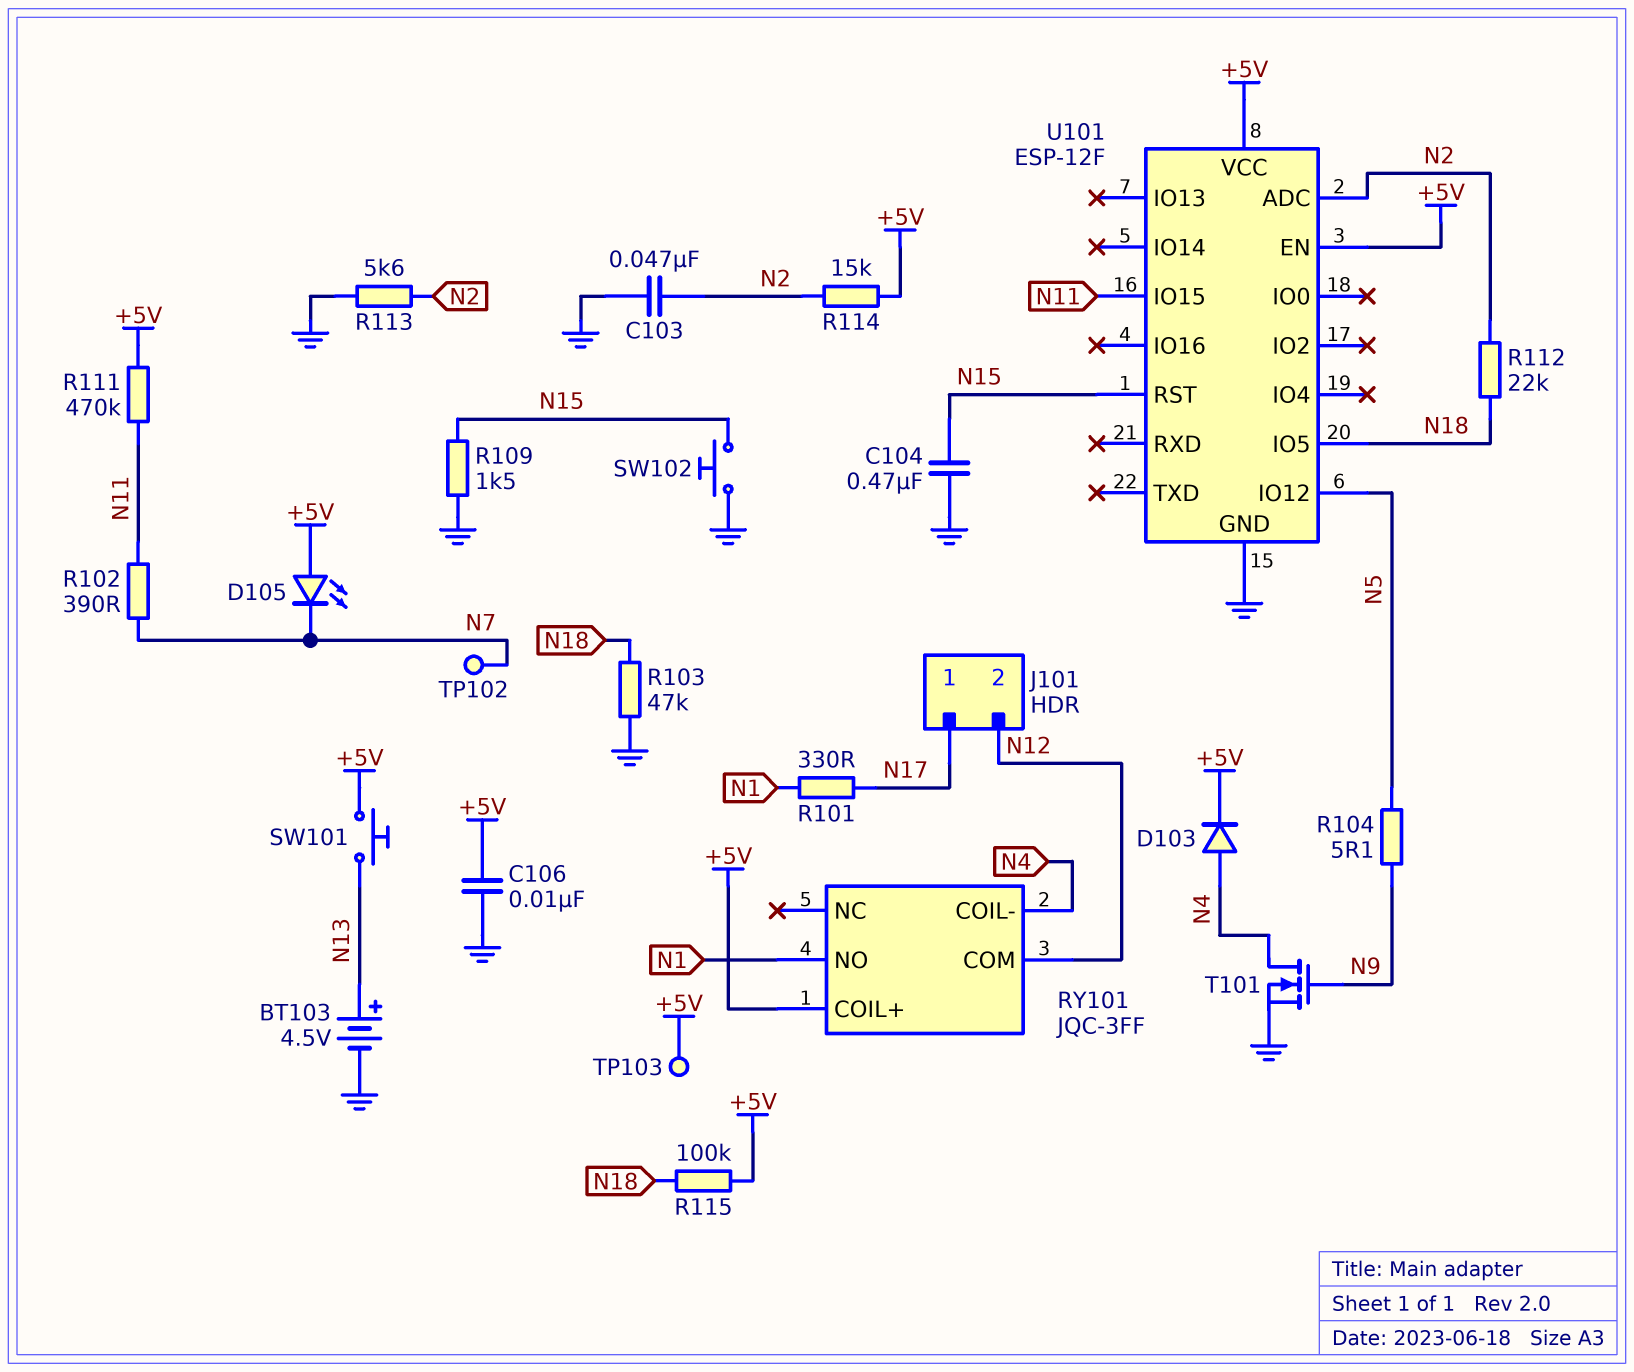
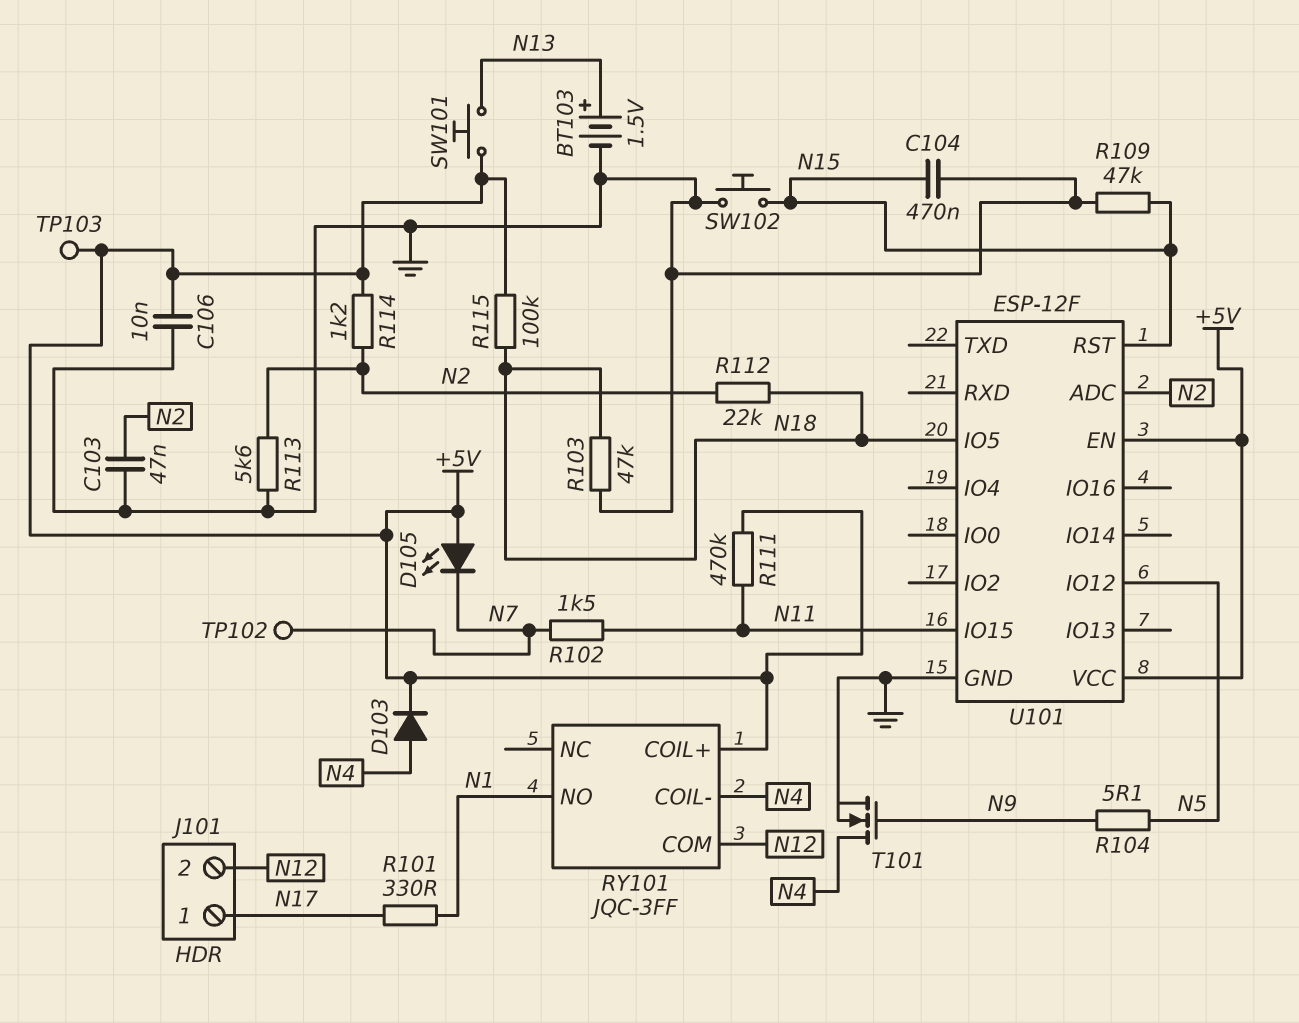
BT103: 4.5V (plus N13, minus GND) -> 1.5V (plus N13, minus GND)
R102: 390 (N7, N11) -> 1.5k (N7, N11)
R109: 1.5k (GND, N15) -> 47k (GND, N15)
R114: 15k (+5V, N2) -> 1.2k (+5V, N2)

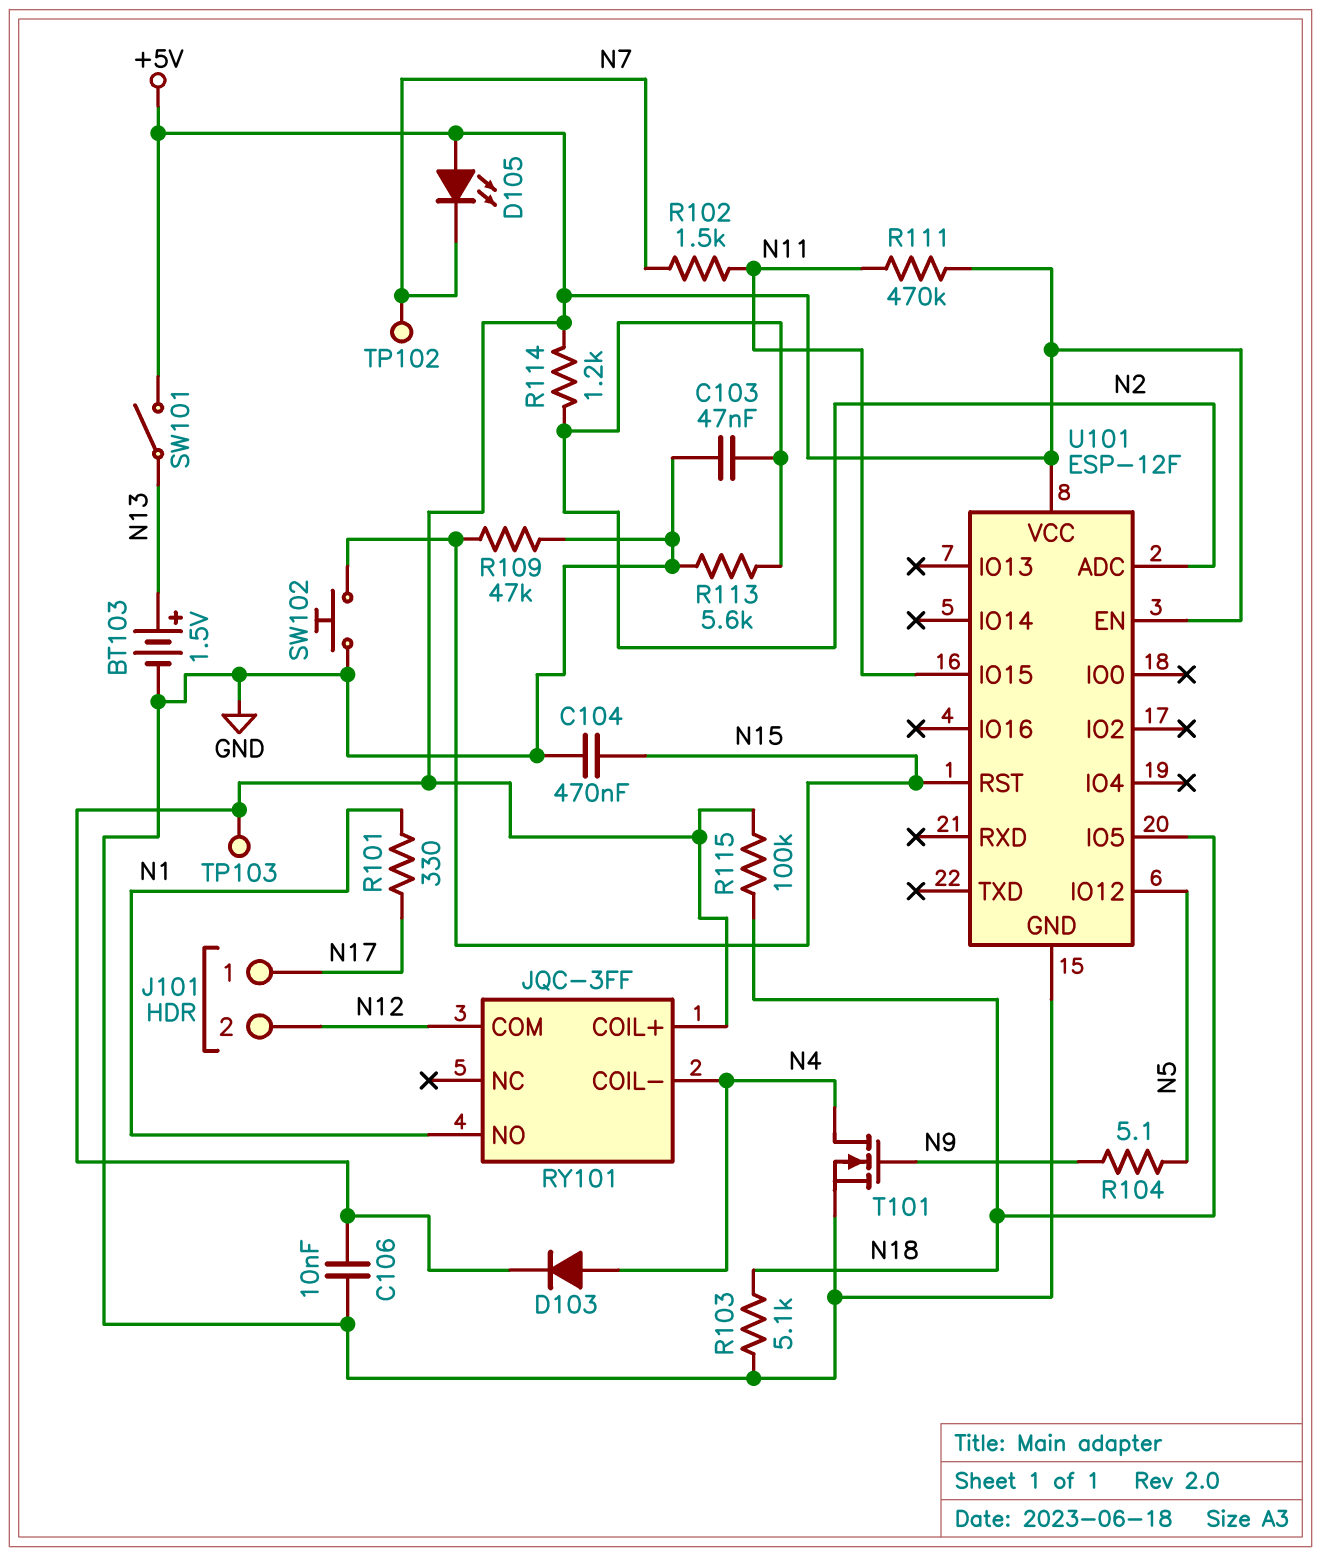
R103: 47k (GND, N18) -> 5.1k (GND, N18)
R112: 22k (N2, N18) -> none
SW101: button (+5V, N13) -> switch (+5V, N13)

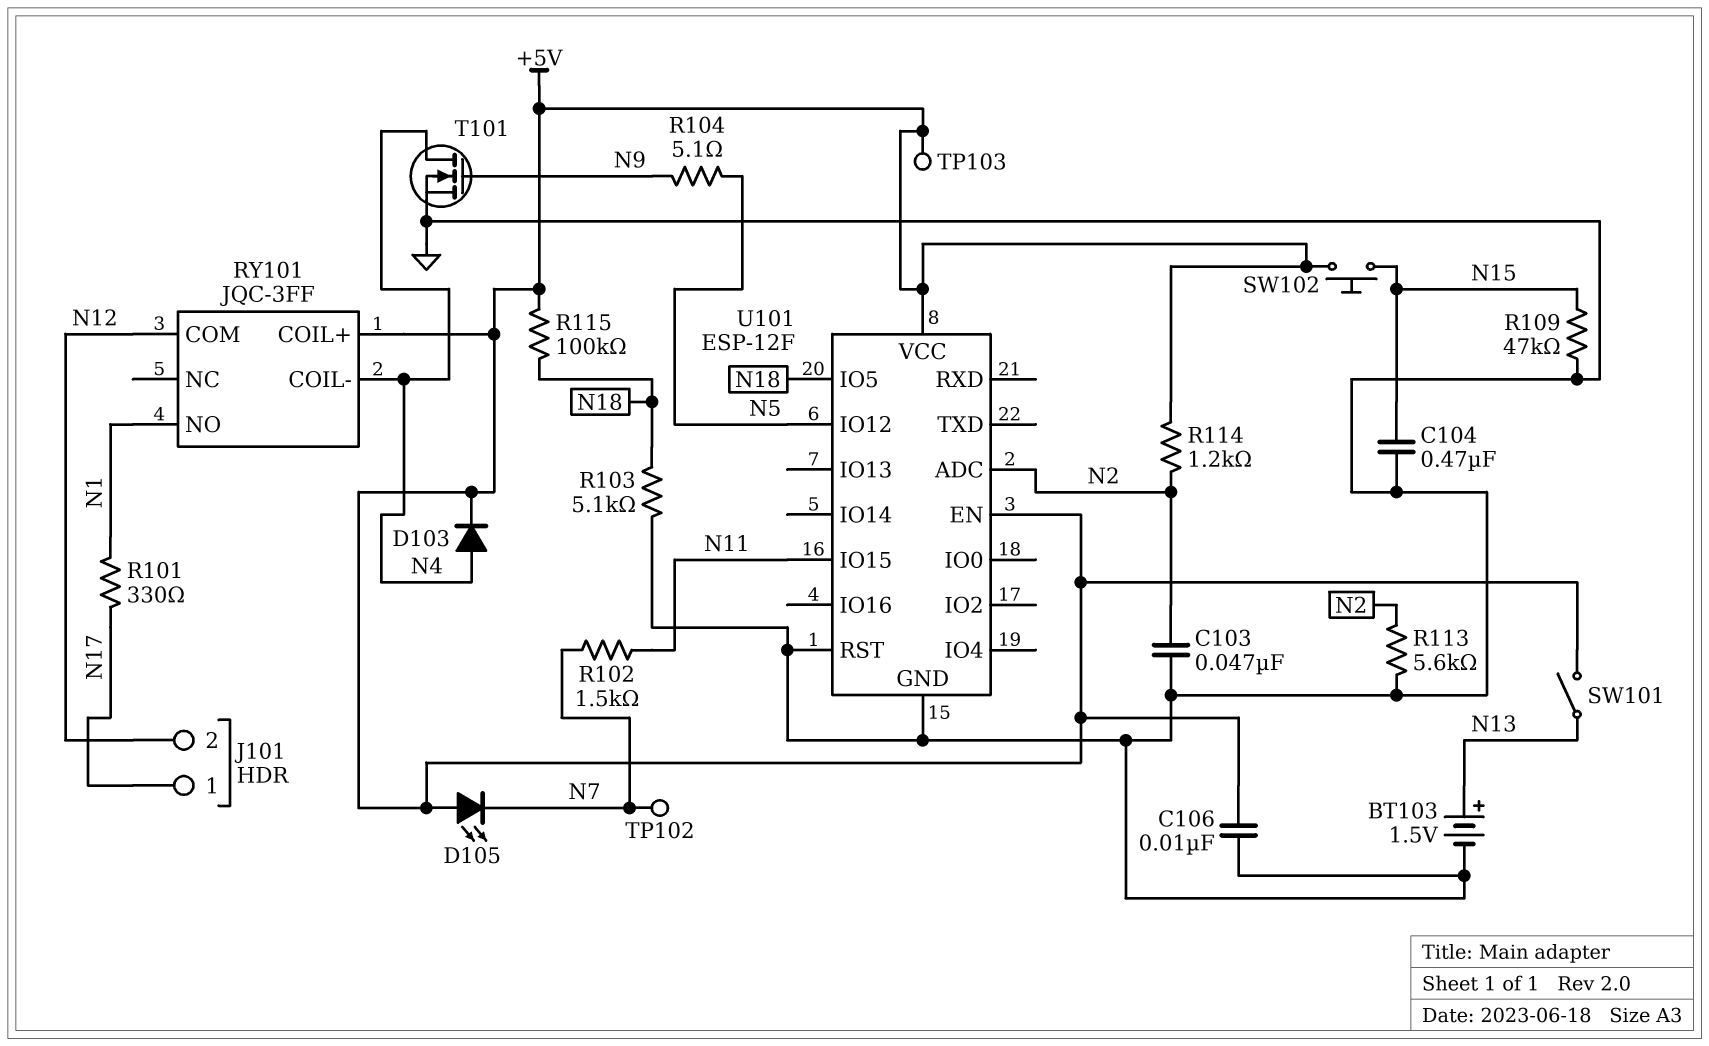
R111: 470k (+5V, N11) -> none
SW102: button (GND, N15) -> button (+5V, N15)
U101 pin RST: N15 -> GND

